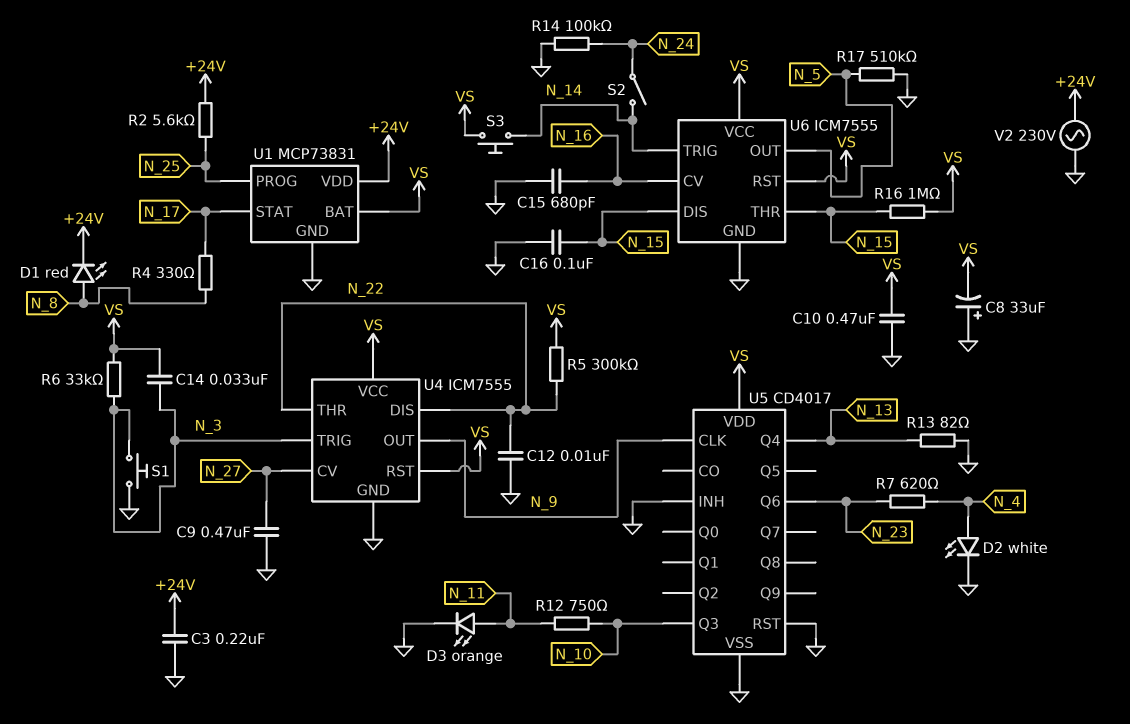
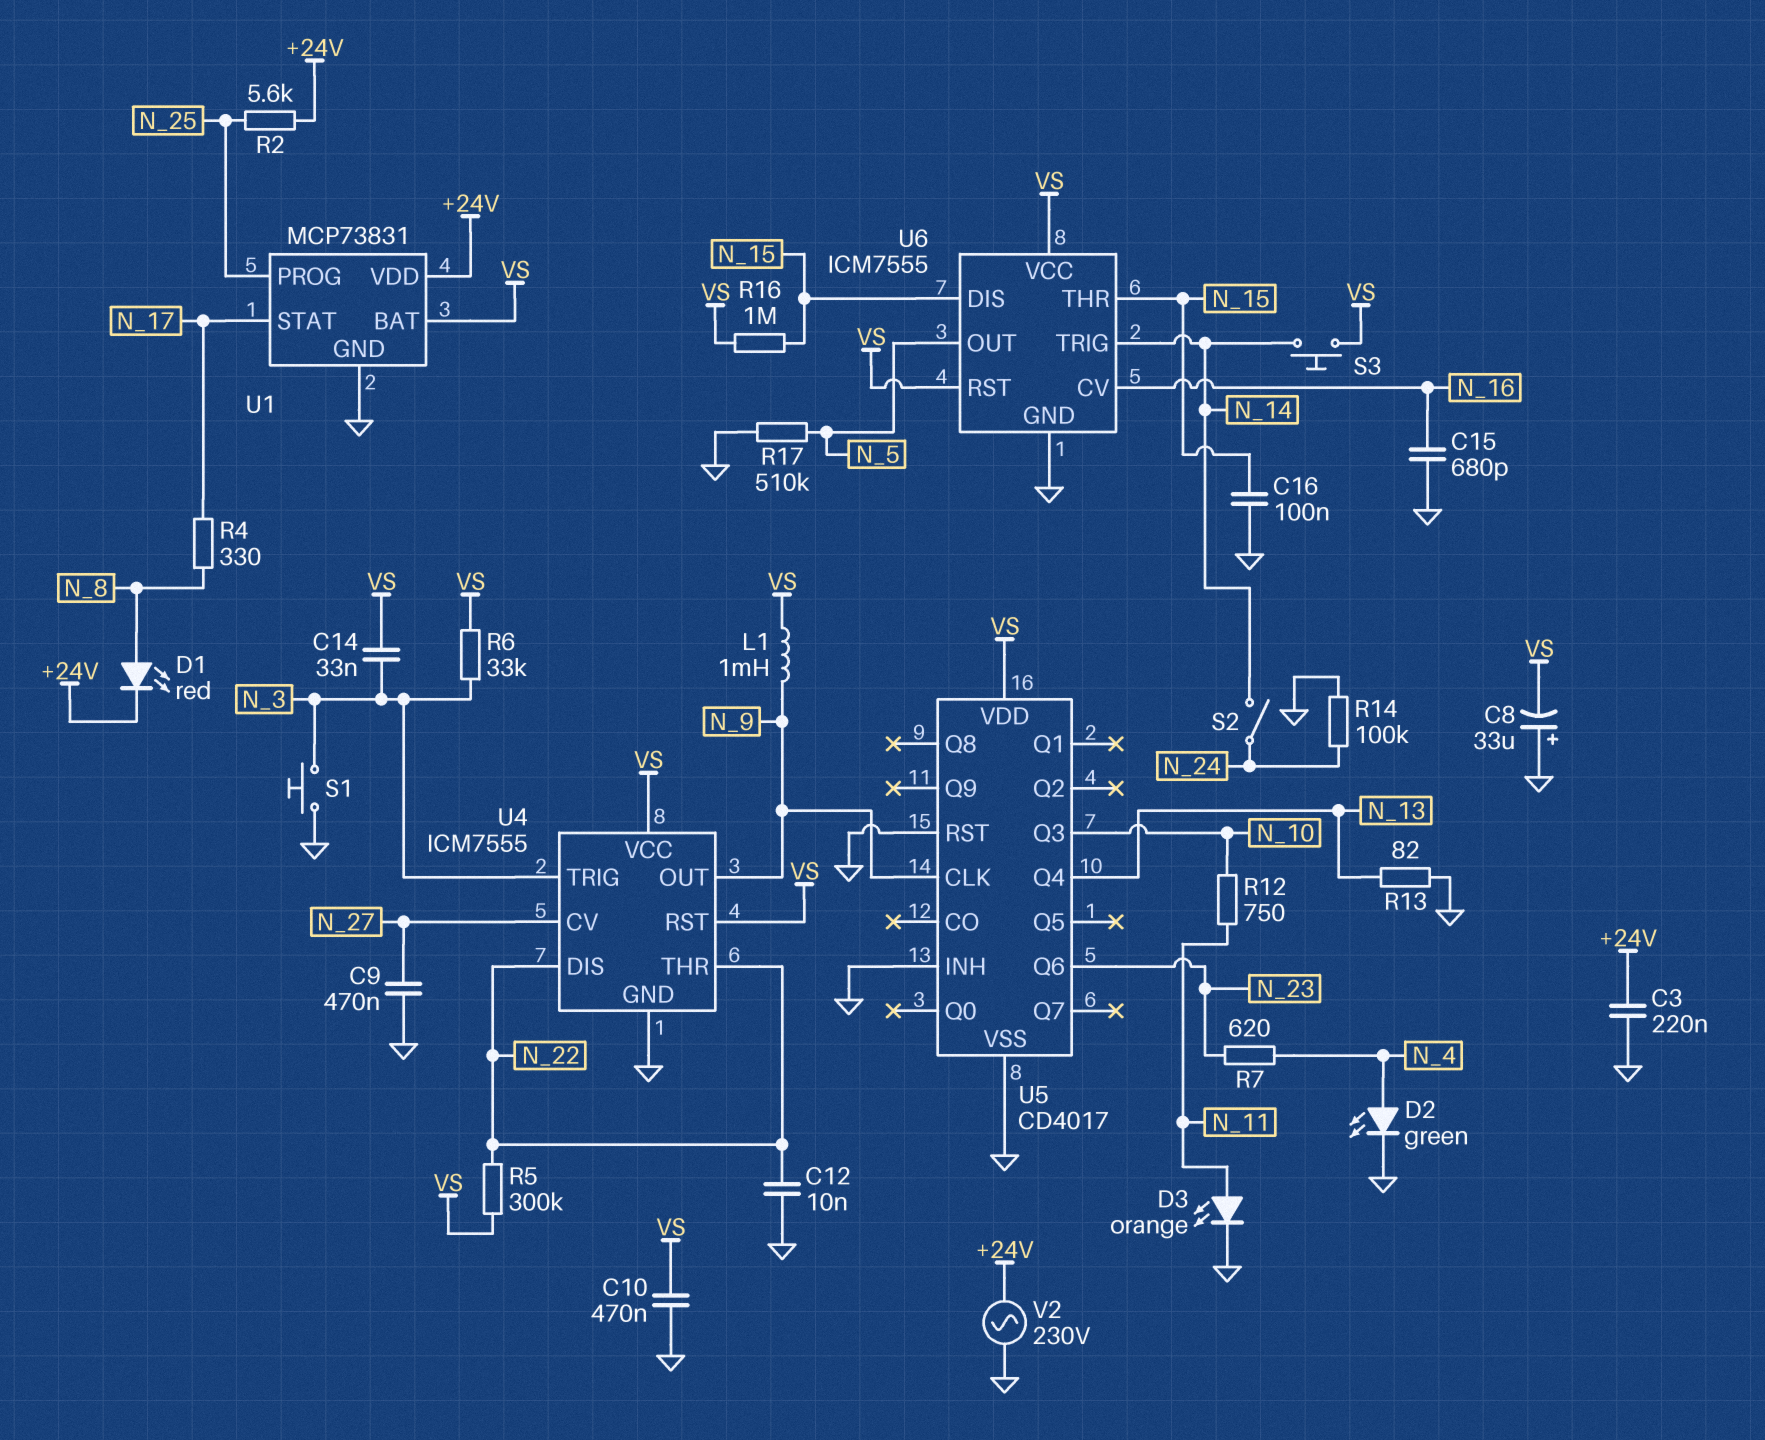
D2: LED white (A N_4, K GND) -> LED green (A N_4, K GND)
L1: none -> 1mH (N_9, VS)

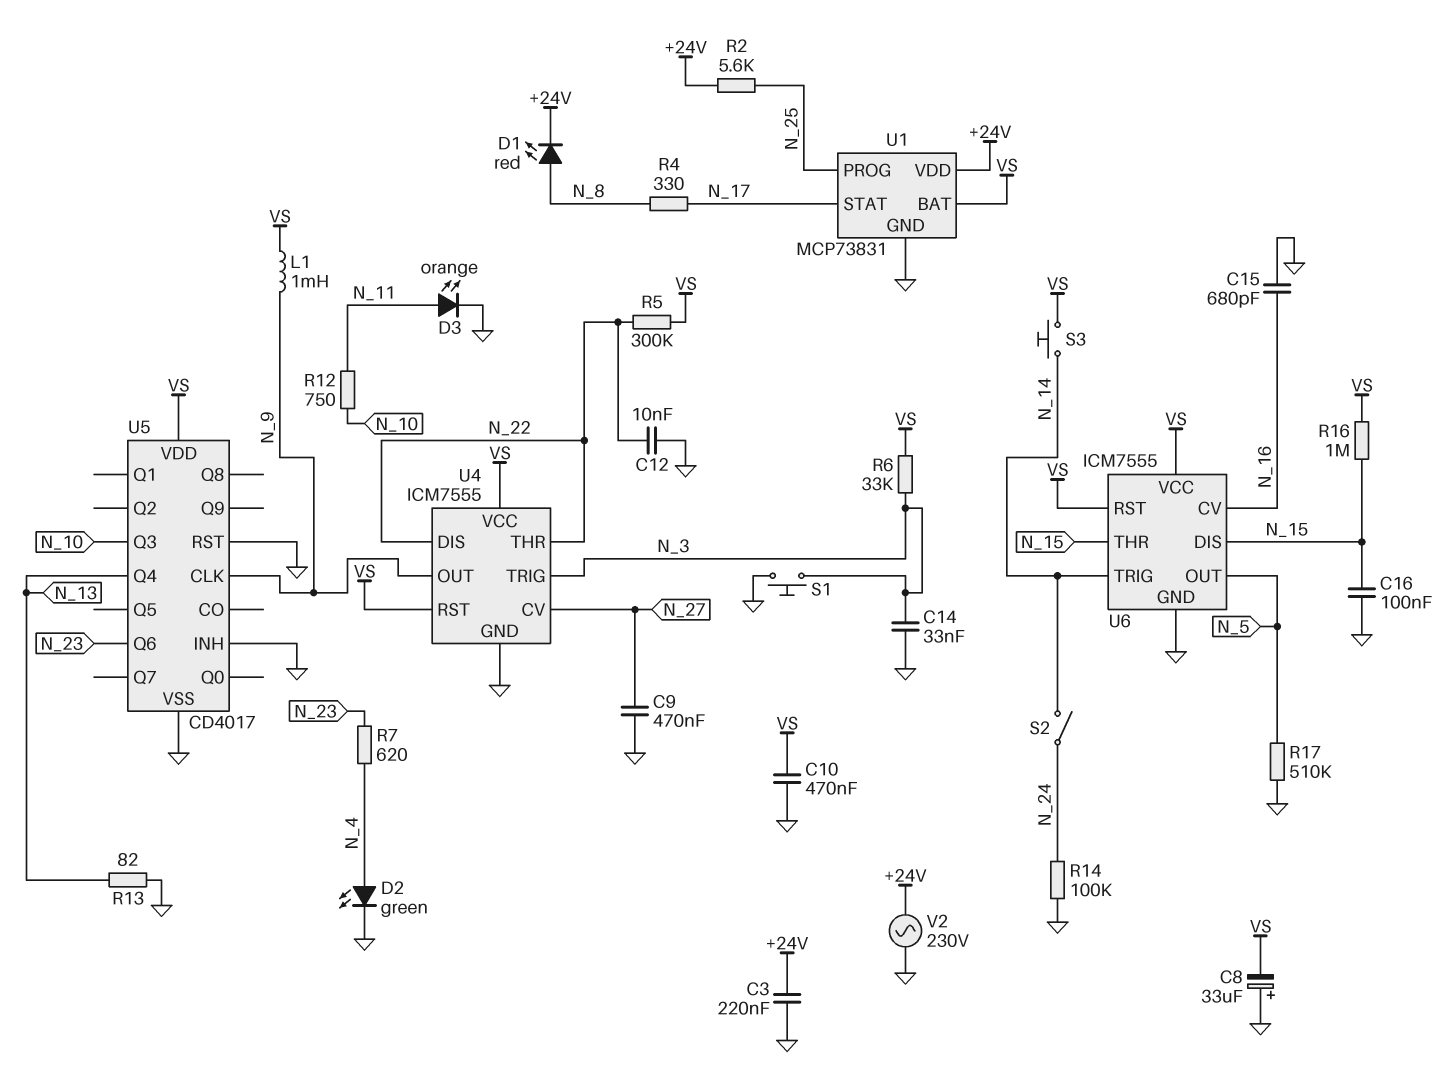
C14: 33nF (N_3, VS) -> 33nF (GND, N_3)

